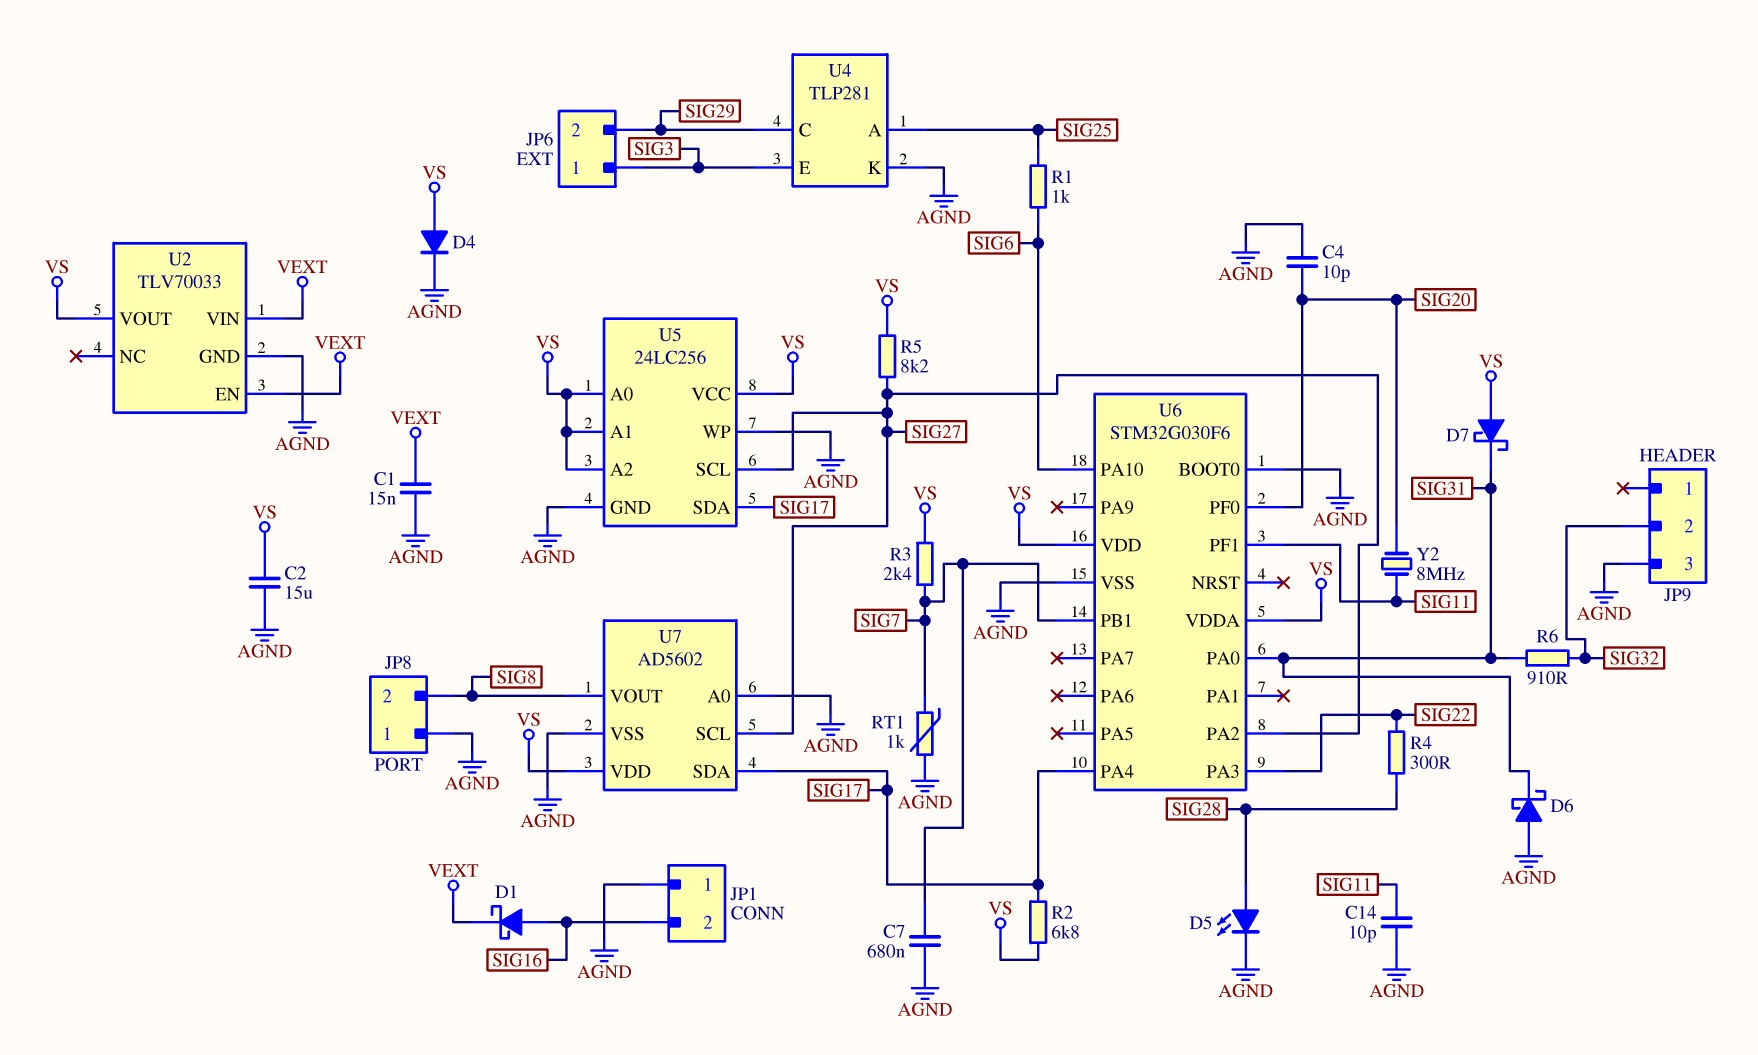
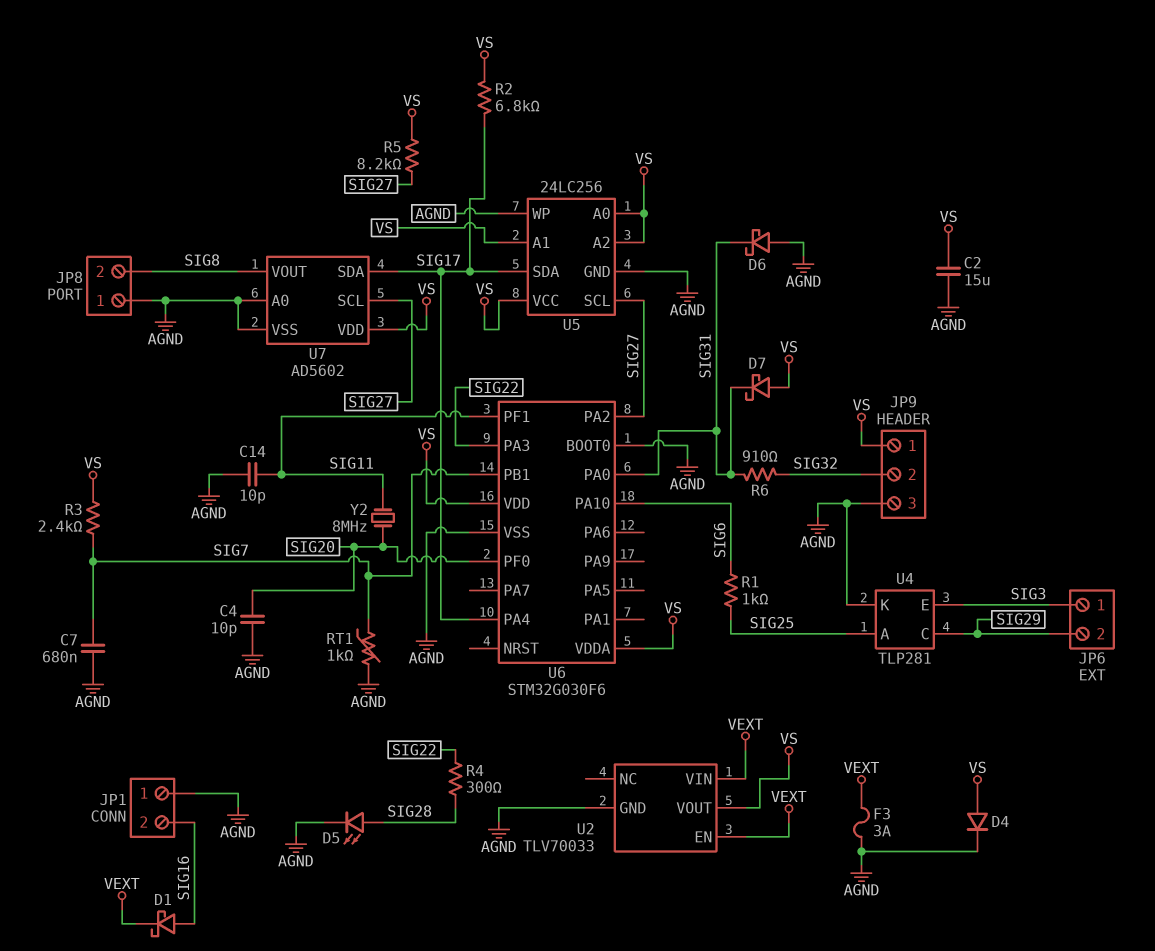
C1: 15nF (AGND, VEXT) -> none
F3: none -> 3A (AGND, VEXT)
JP9 pin 1: none -> VS

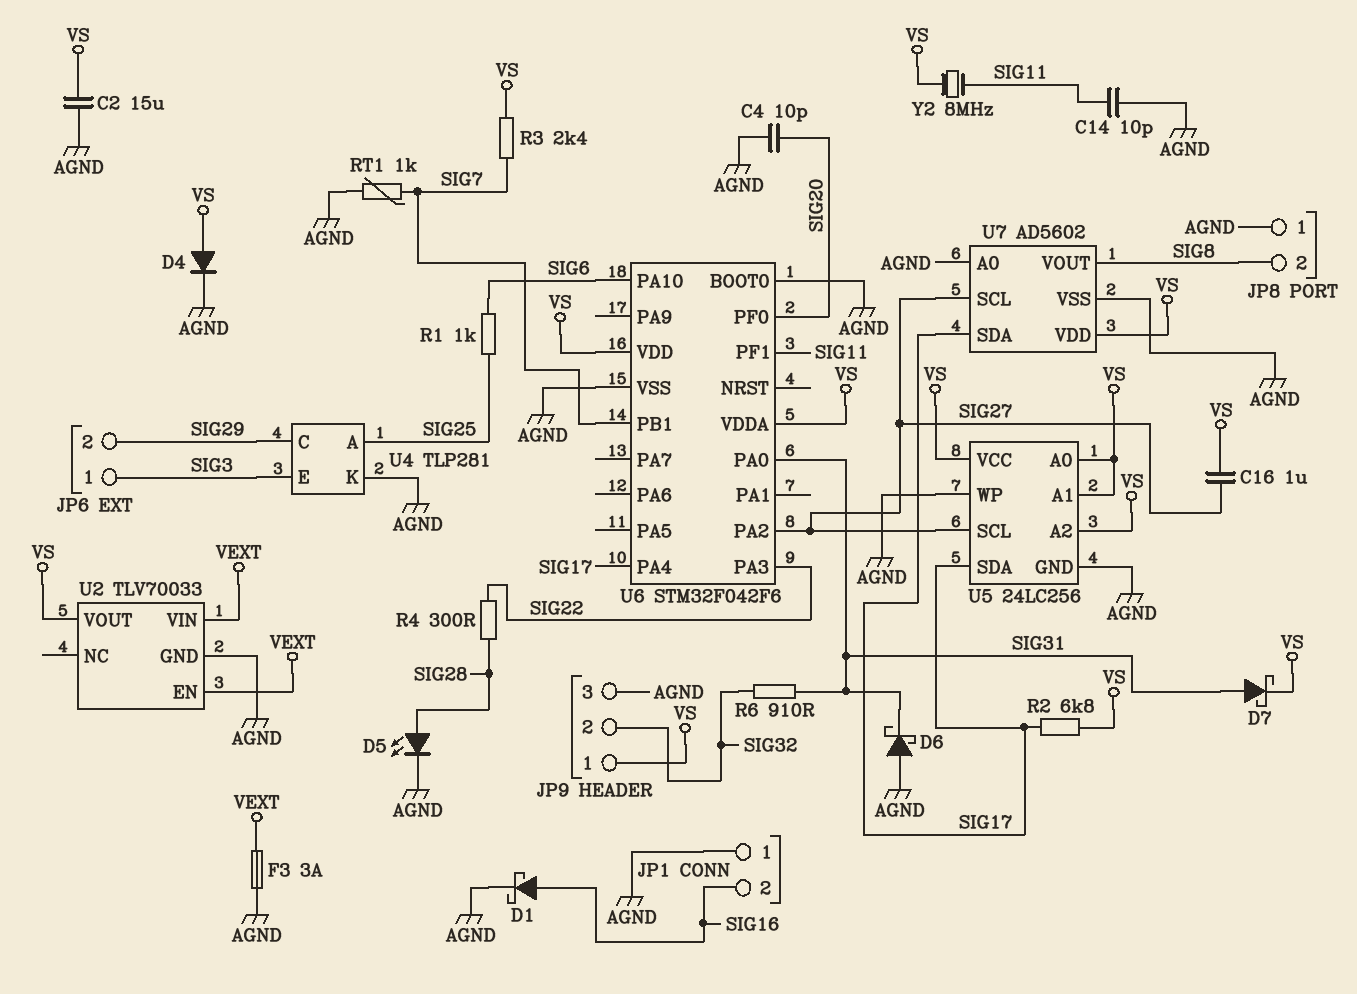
C7: 680nF (AGND, SIG7) -> none
C16: none -> 1uF (SIG27, VS)
D1: schottky (A SIG16, K VEXT) -> schottky (A SIG16, K AGND)
D7: schottky (A VS, K SIG31) -> schottky (A SIG31, K VS)
R5: 8.2k (SIG27, VS) -> none
U6: STM32G030F6 -> STM32F042F6
Y2: 8MHz (SIG11, SIG20) -> 8MHz (SIG11, VS)

